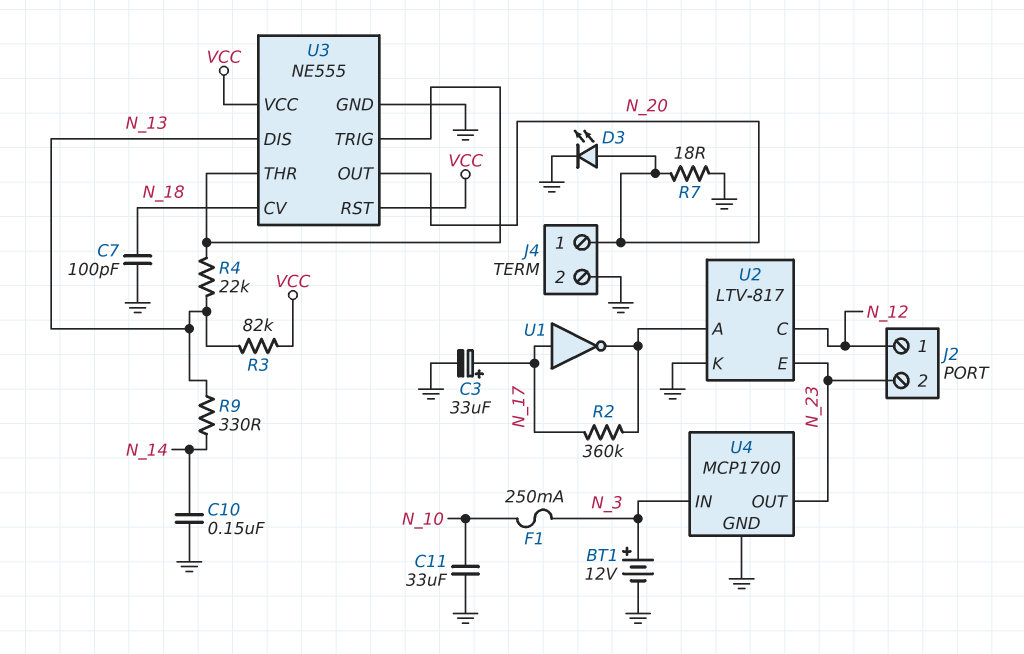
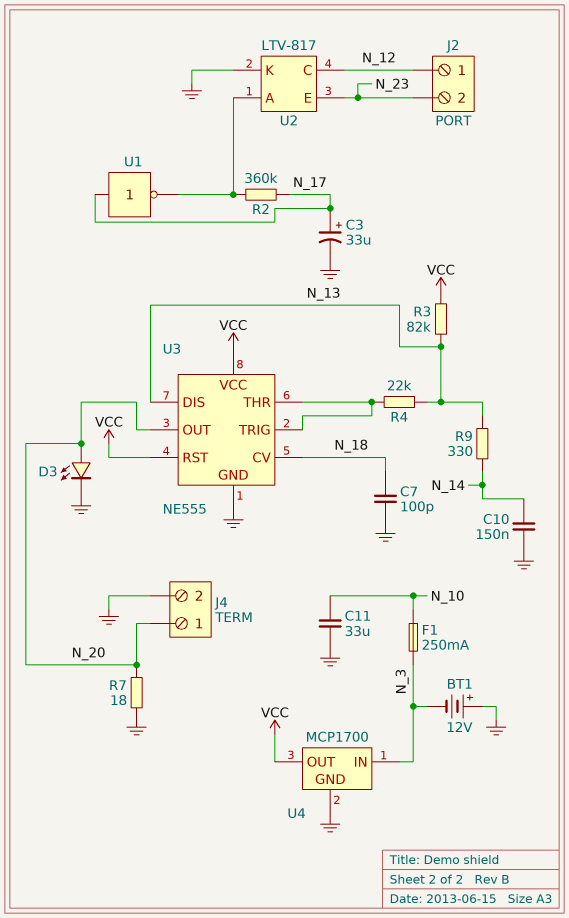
BT1: 12V (plus N_3, minus GND) -> 12V (plus GND, minus N_3)
U4 pin OUT: N_23 -> VCC

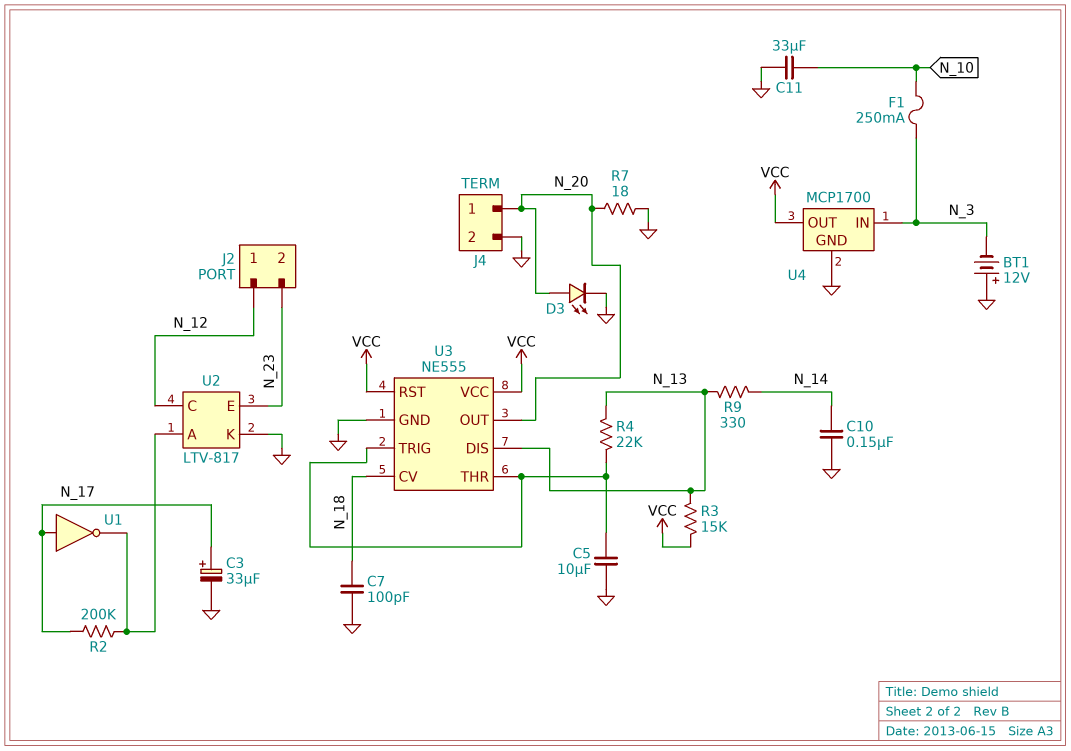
C5: none -> 10uF (GND, U3/THR)
R2: 360k (N_17, U2/A) -> 200k (N_17, U2/A)
R3: 82k (N_13, VCC) -> 15k (N_13, VCC)

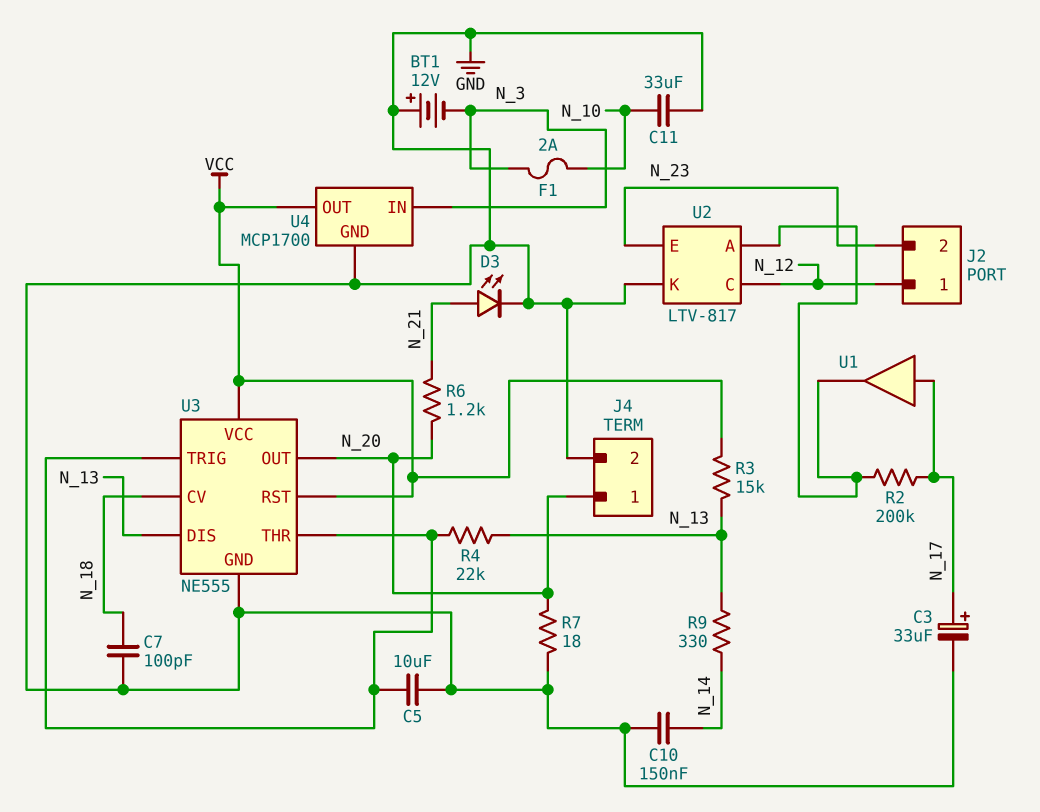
D3: LED (A N_20, K GND) -> LED (A N_21, K GND)
F1: 250mA (N_3, N_10) -> 2A (N_3, N_10)
R6: none -> 1.2k (N_20, N_21)
U1: NOT (in N_17, out U2/A) -> buffer (in N_17, out U2/A)

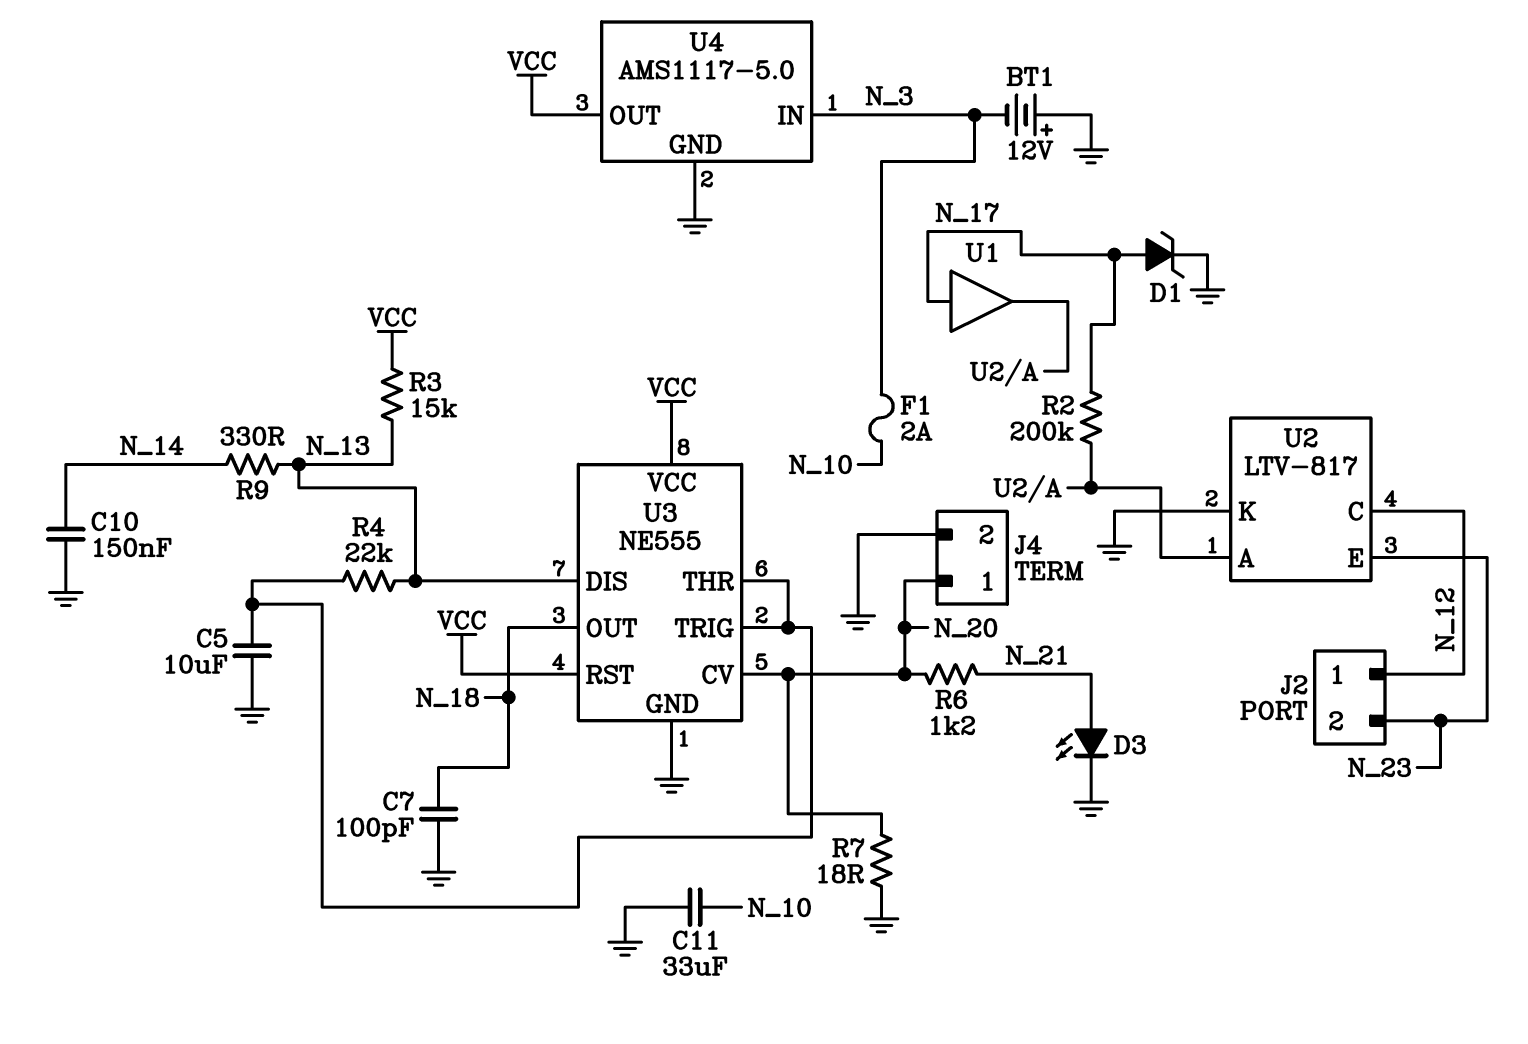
C3: 33uF (plus N_17, minus GND) -> none
D1: none -> zener (A N_17, K GND)
U3 pin CV: N_18 -> N_20
U3 pin OUT: N_20 -> N_18
U4: MCP1700 -> AMS1117-5.0

